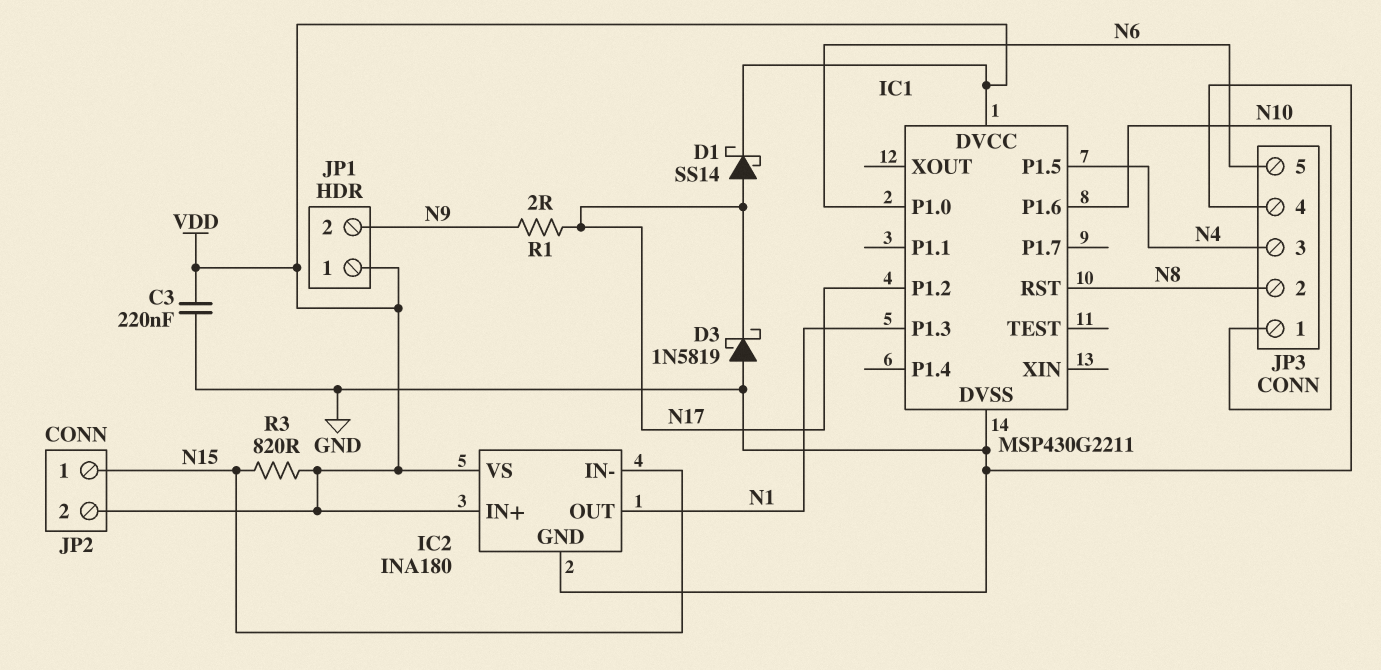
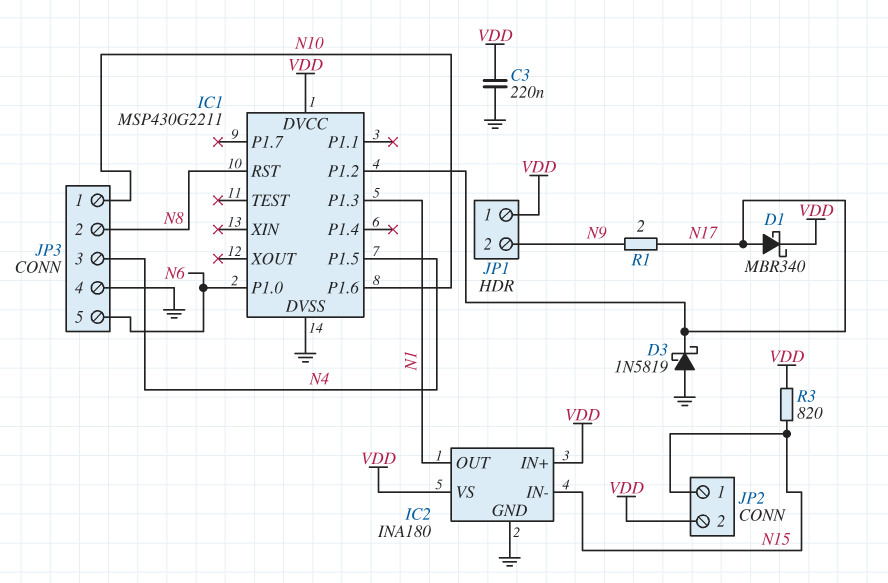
D1: schottky SS14 (A N17, K VDD) -> schottky MBR340 (A N17, K VDD)

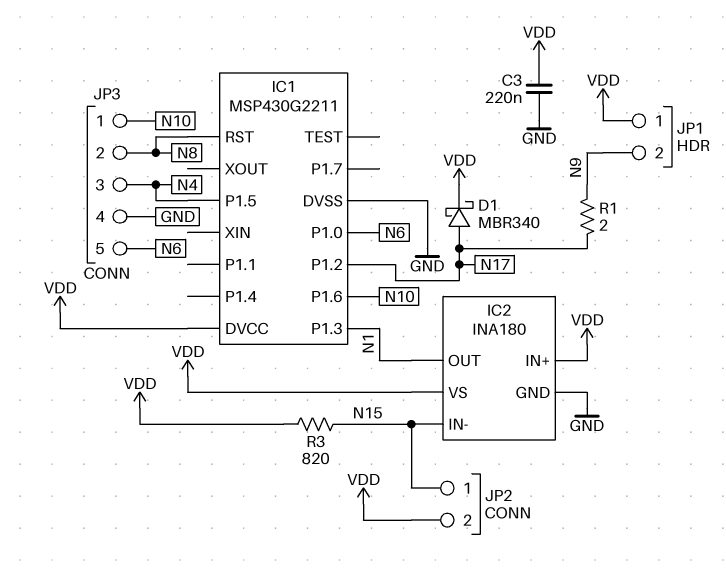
D3: schottky 1N5819 (A GND, K N17) -> none

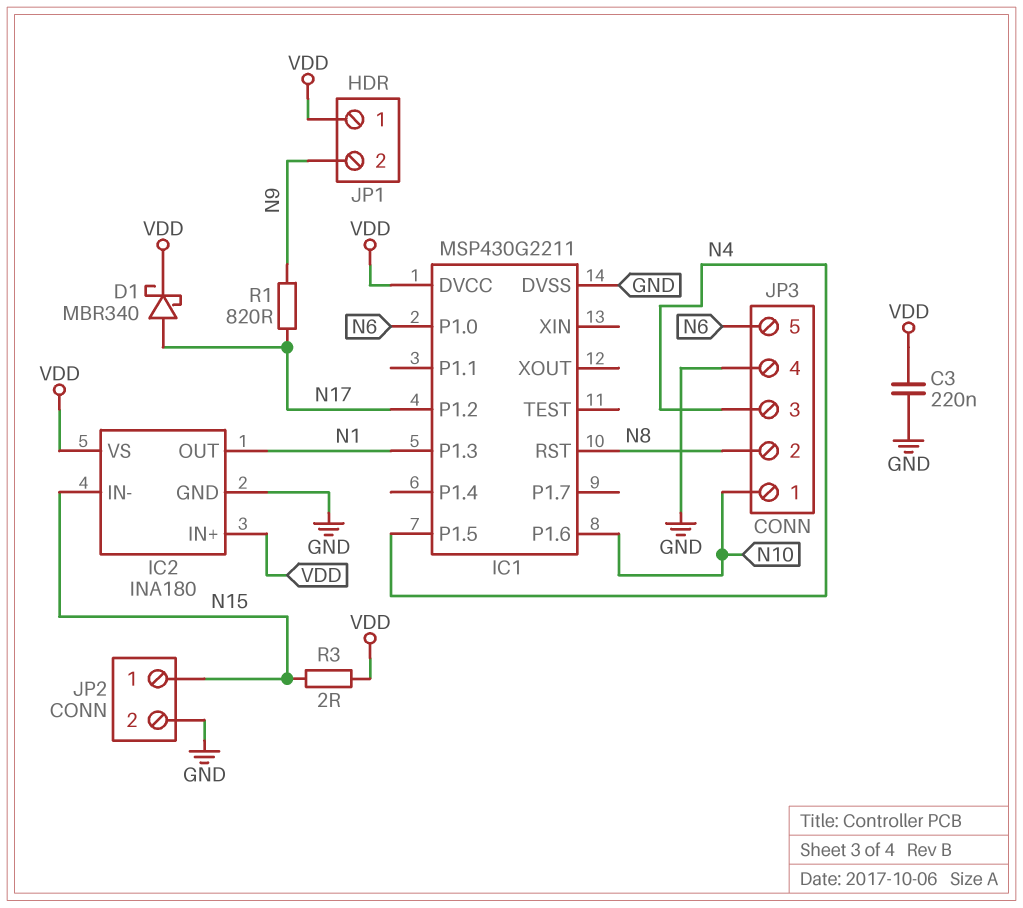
JP2 pin 2: VDD -> GND
R1: 2 (N9, N17) -> 820 (N9, N17)
R3: 820 (N15, VDD) -> 2 (N15, VDD)

